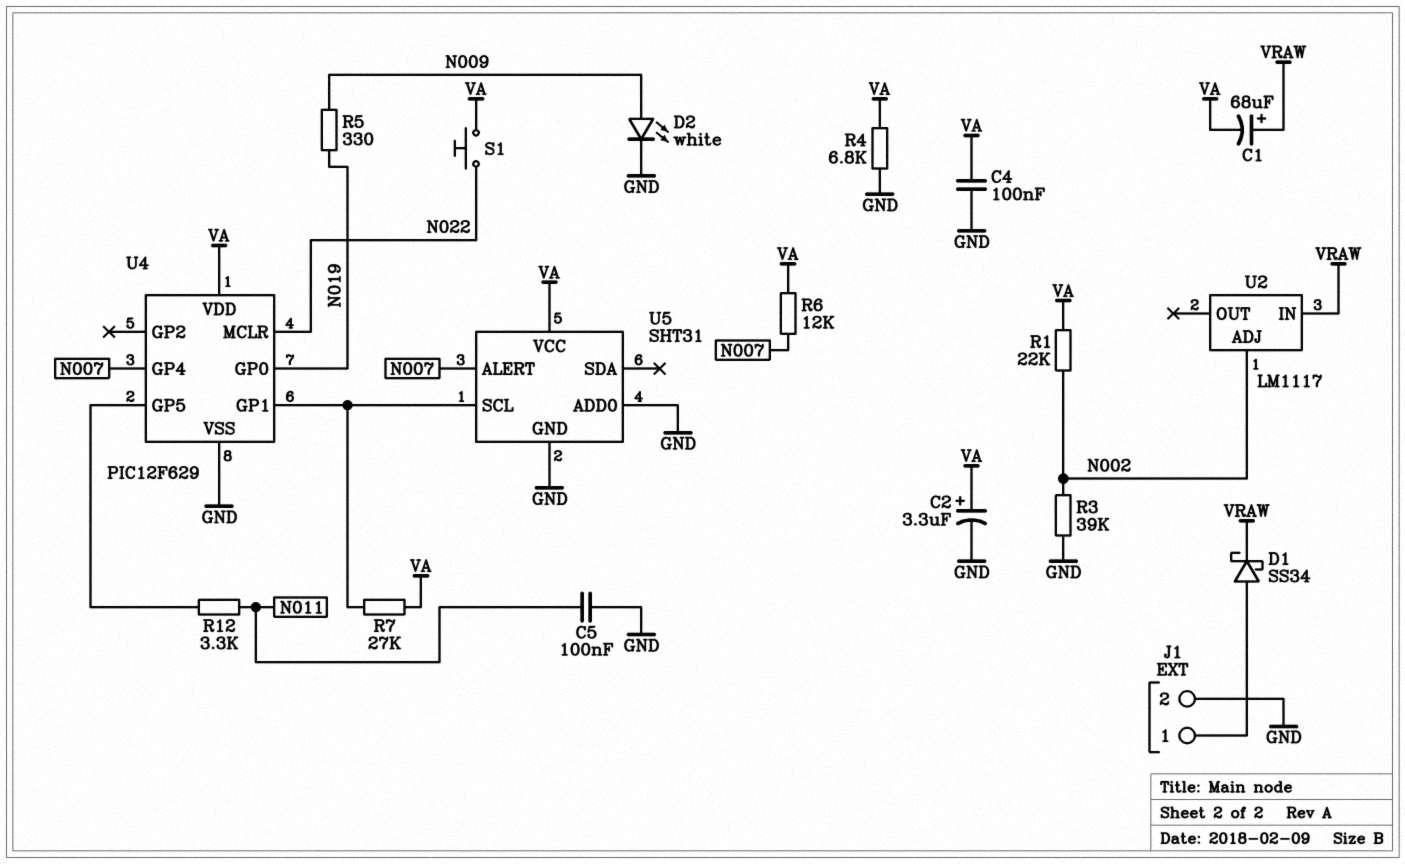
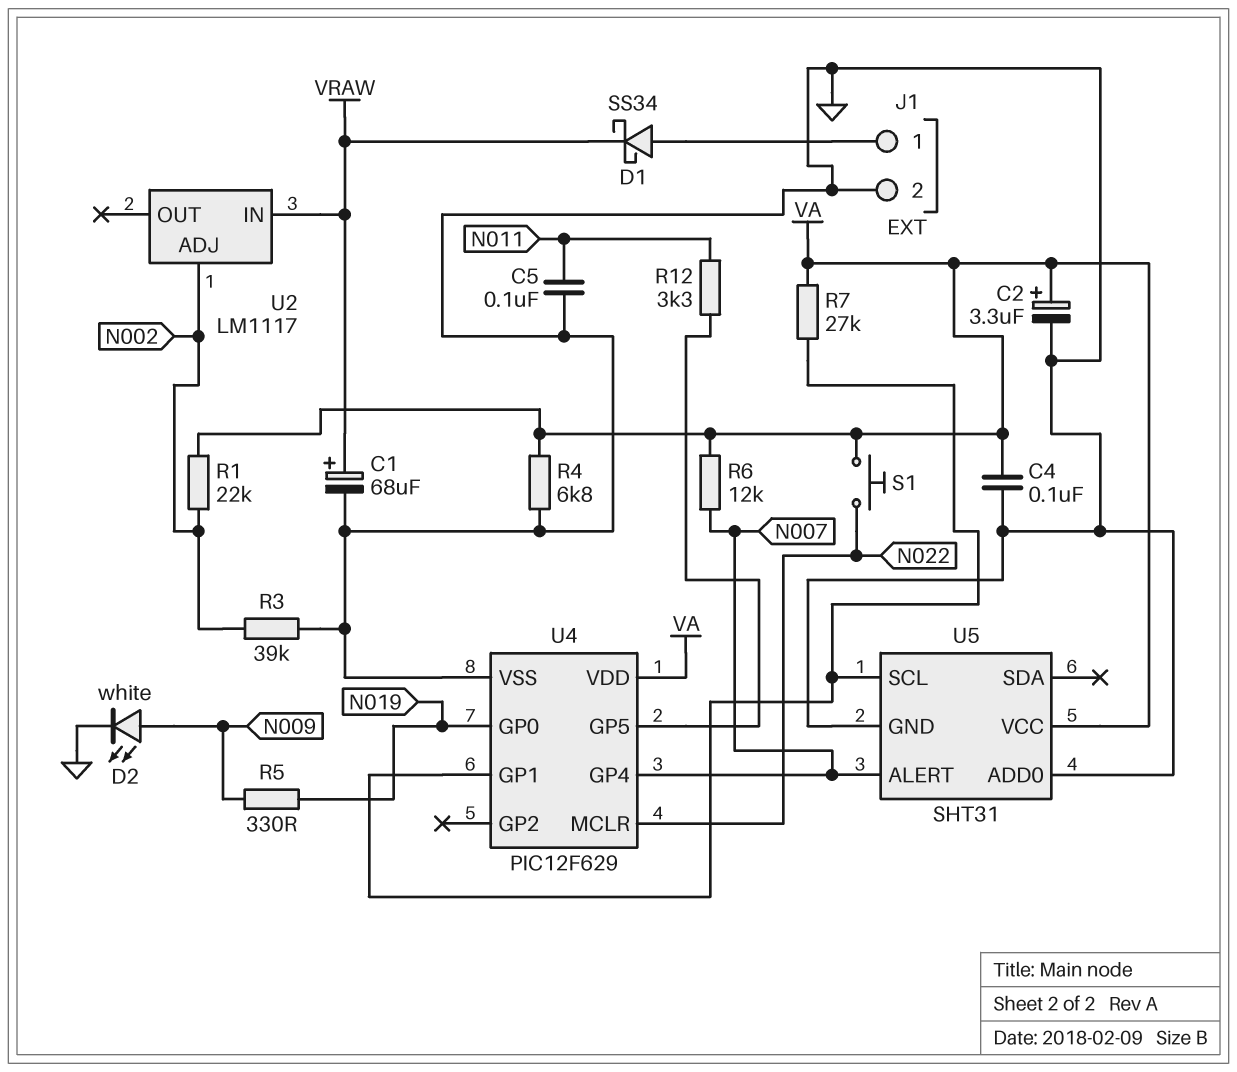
C1: 68uF (plus VRAW, minus VA) -> 68uF (plus VRAW, minus GND)

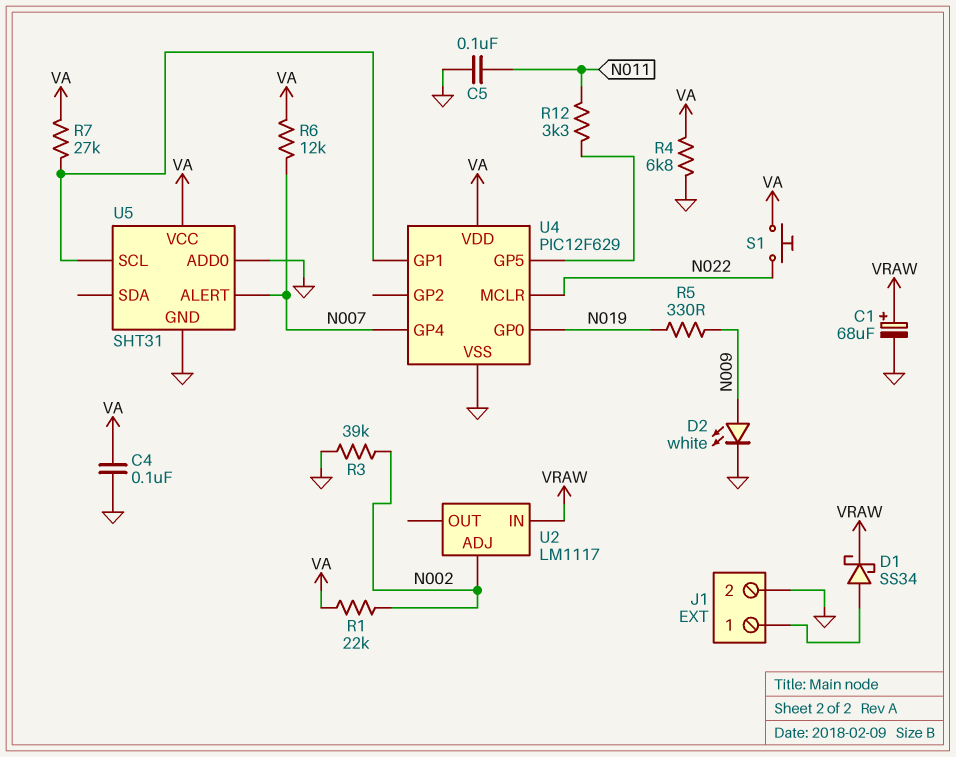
C2: 3.3uF (plus VA, minus GND) -> none

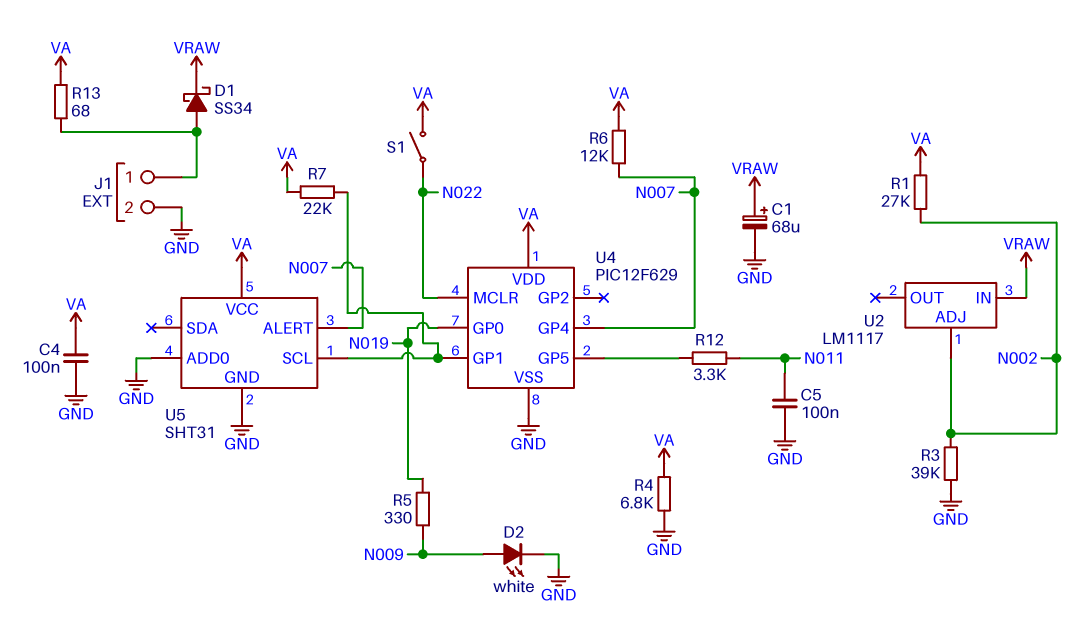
R1: 22k (N002, VA) -> 27k (N002, VA)
R7: 27k (U4/GP1, VA) -> 22k (U4/GP1, VA)
R13: none -> 68 (J1/1, VA)
S1: button (N022, VA) -> switch (N022, VA)

